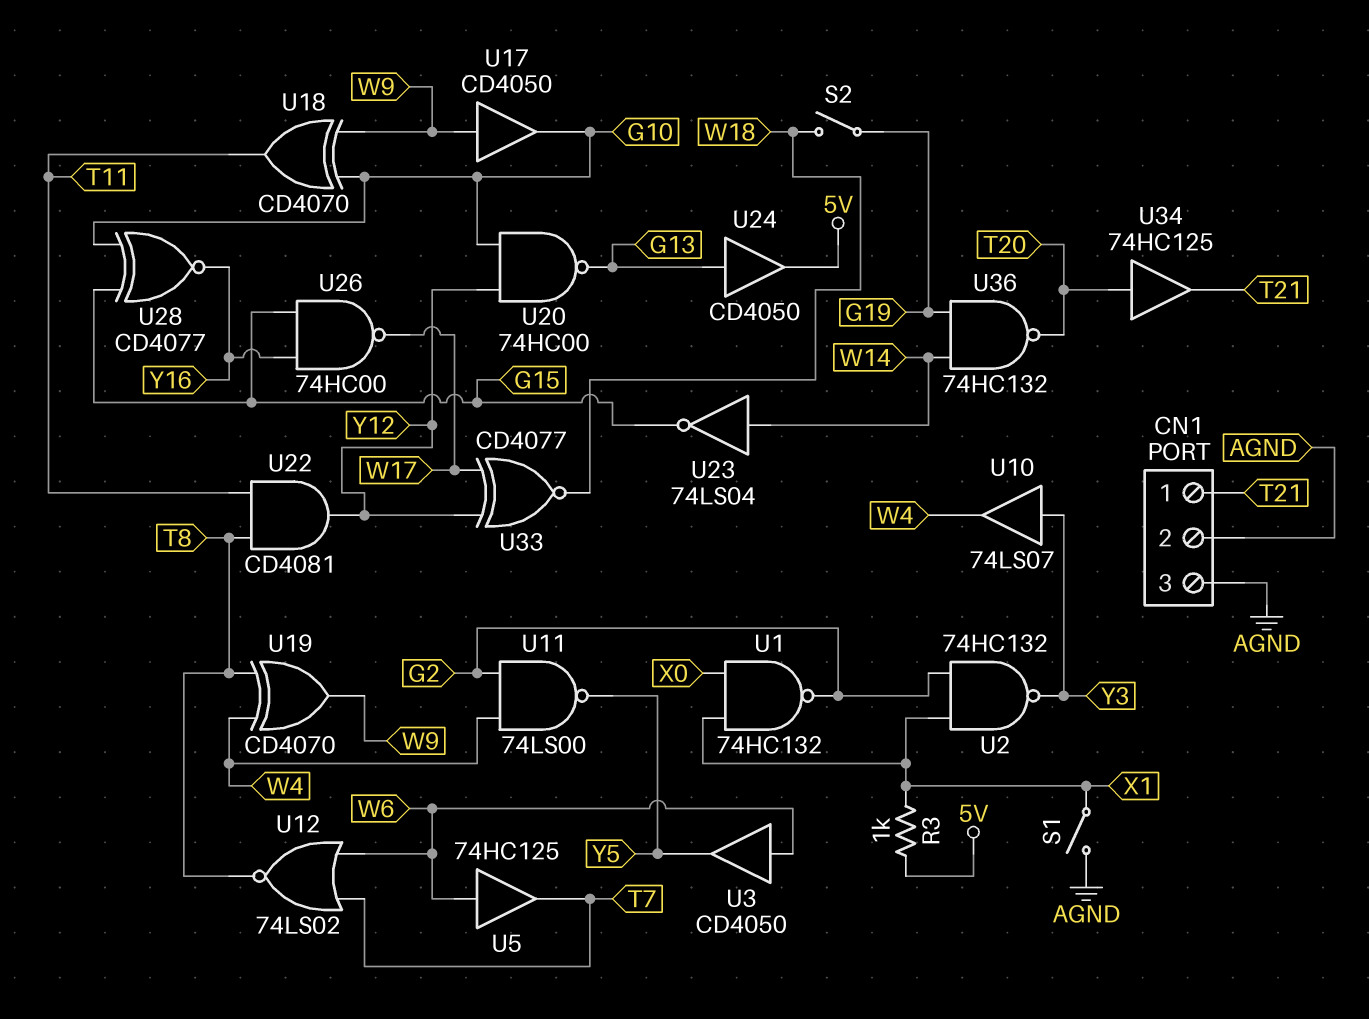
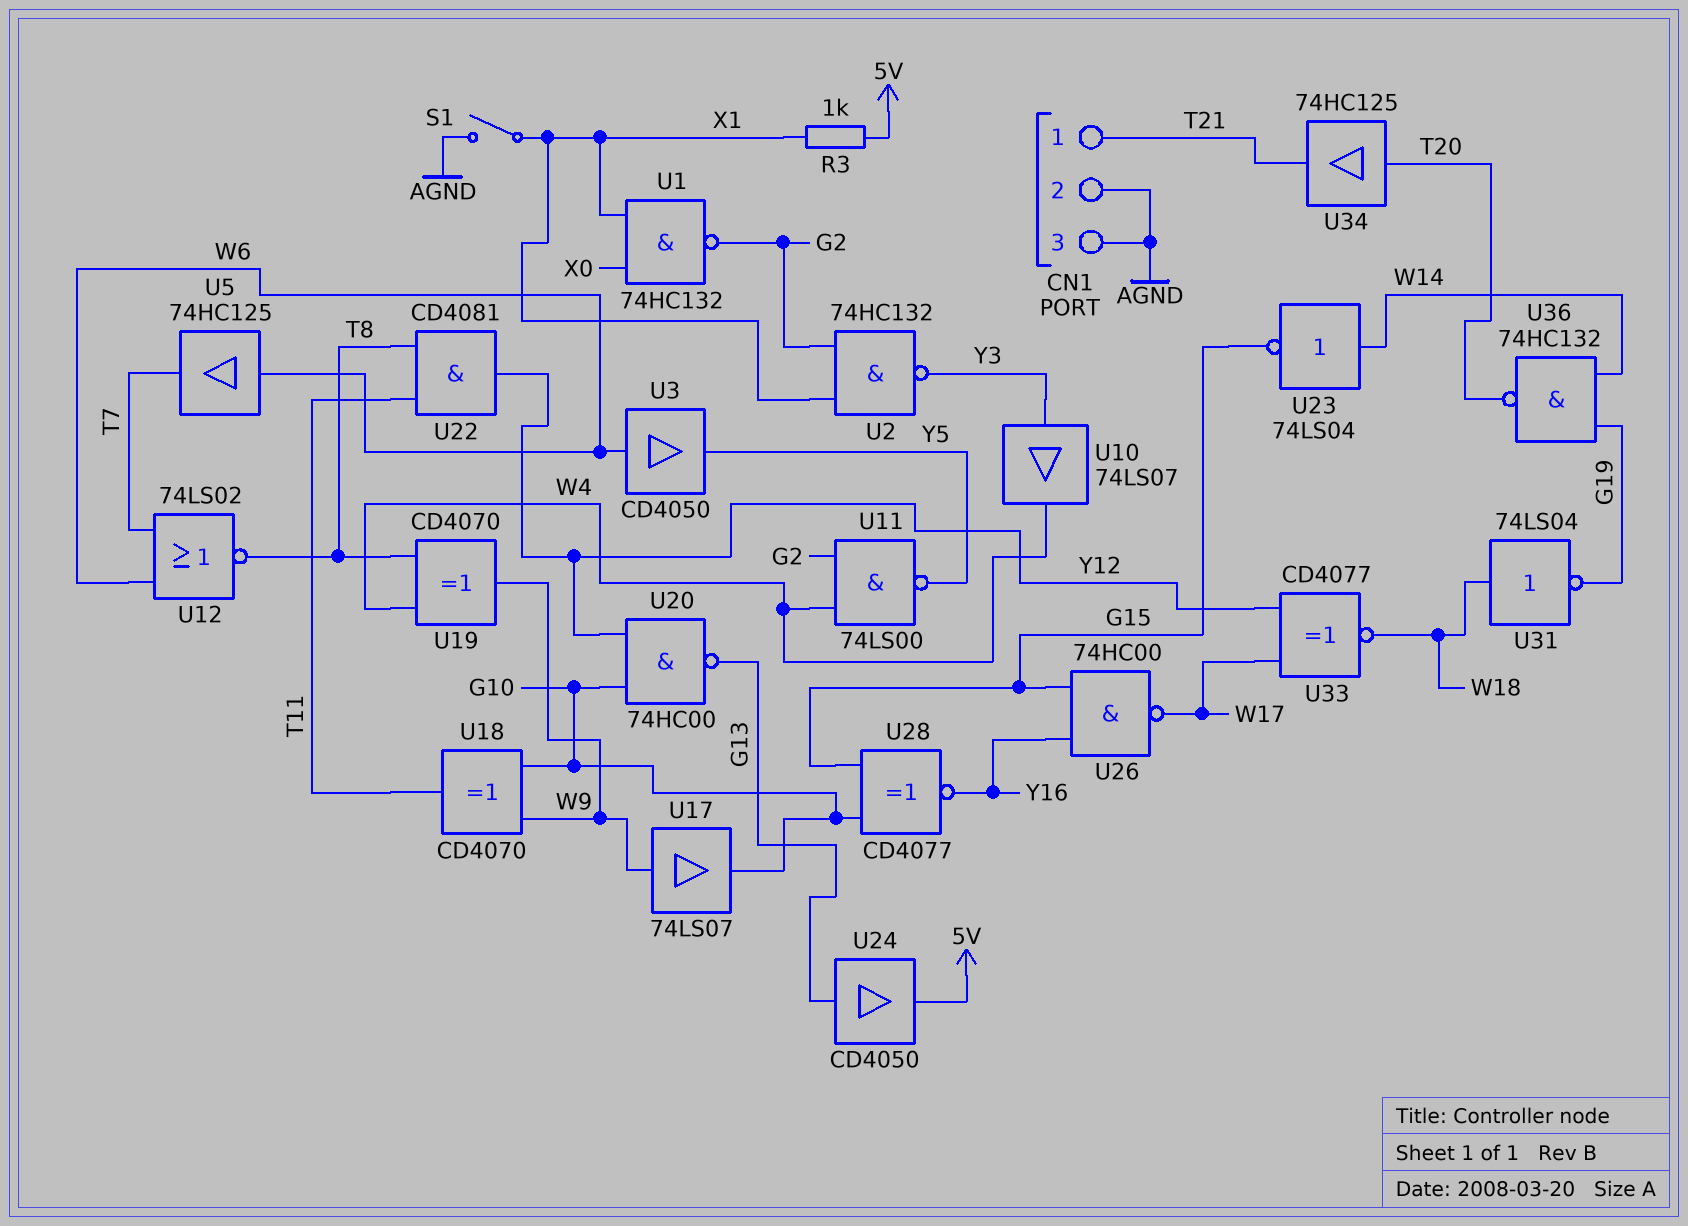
S2: switch (G19, W18) -> none
U17: buffer CD4050 (in W9, out G10) -> buffer 74LS07 (in W9, out G10)
U31: none -> NOT 74LS04 (in W18, out G19)

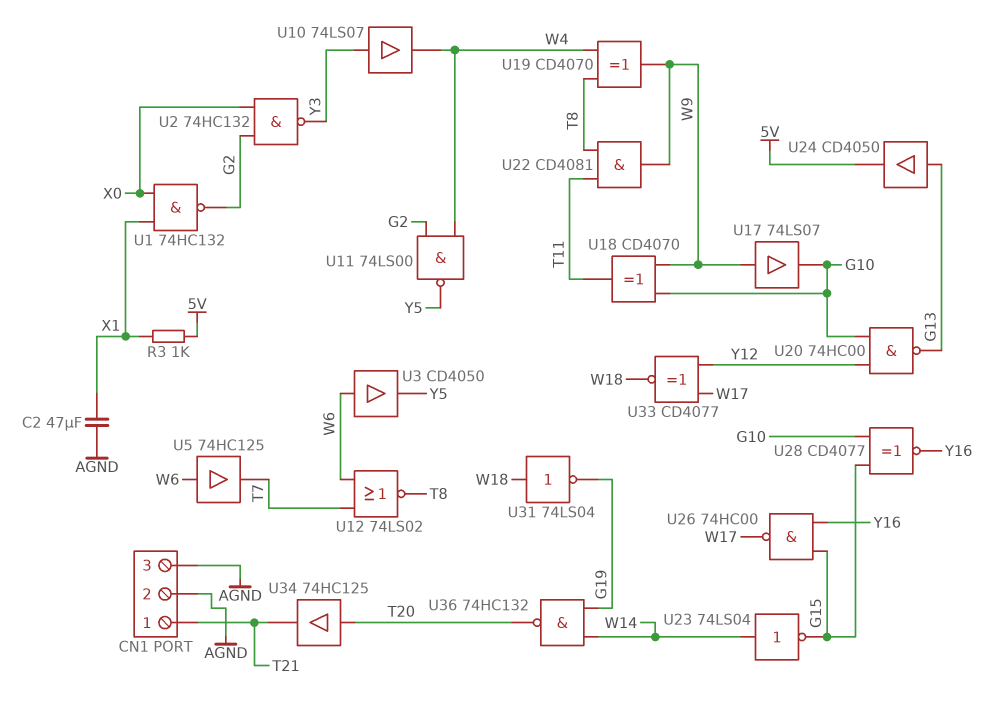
C2: none -> 47uF (AGND, X1)
S1: switch (AGND, X1) -> none
U2: NAND 74HC132 (in G2, in X1, out Y3) -> NAND 74HC132 (in G2, in X0, out Y3)
U22: AND CD4081 (in T8, in T11, out Y12) -> AND CD4081 (in T8, in T11, out W9)

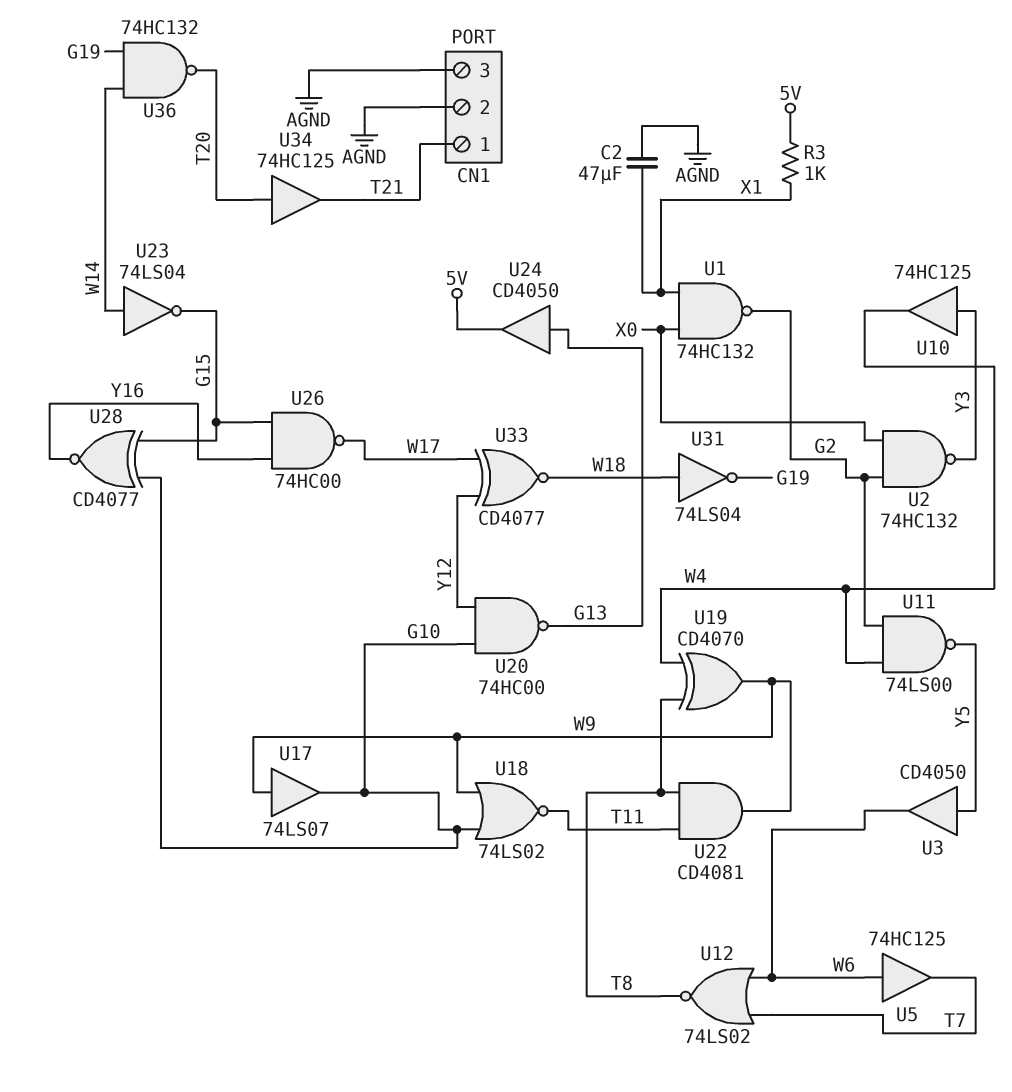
U3: buffer CD4050 (in W6, out Y5) -> buffer CD4050 (in Y5, out W6)
U10: buffer 74LS07 (in Y3, out W4) -> buffer 74HC125 (in Y3, out W4)
U18: XOR CD4070 (in G10, in W9, out T11) -> NOR 74LS02 (in G10, in W9, out T11)

